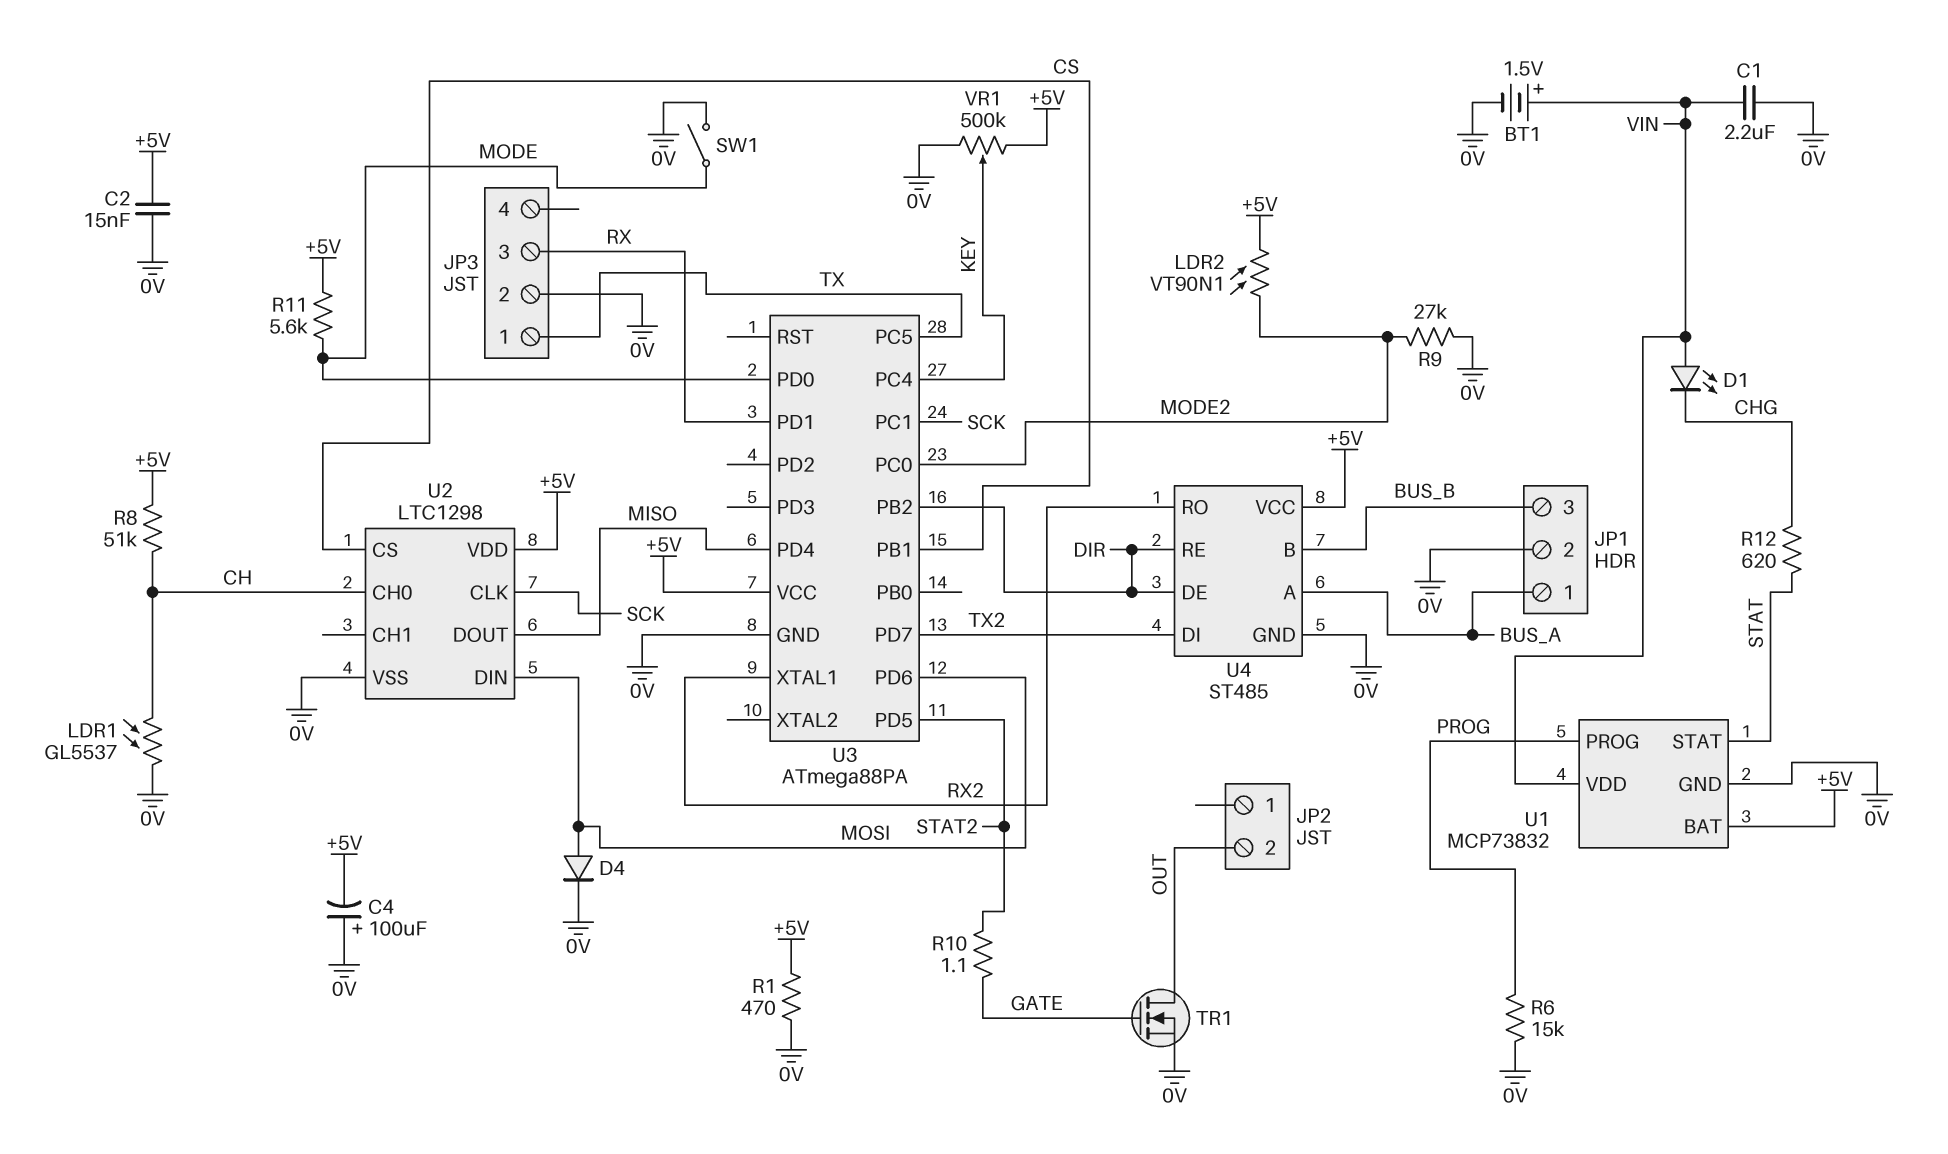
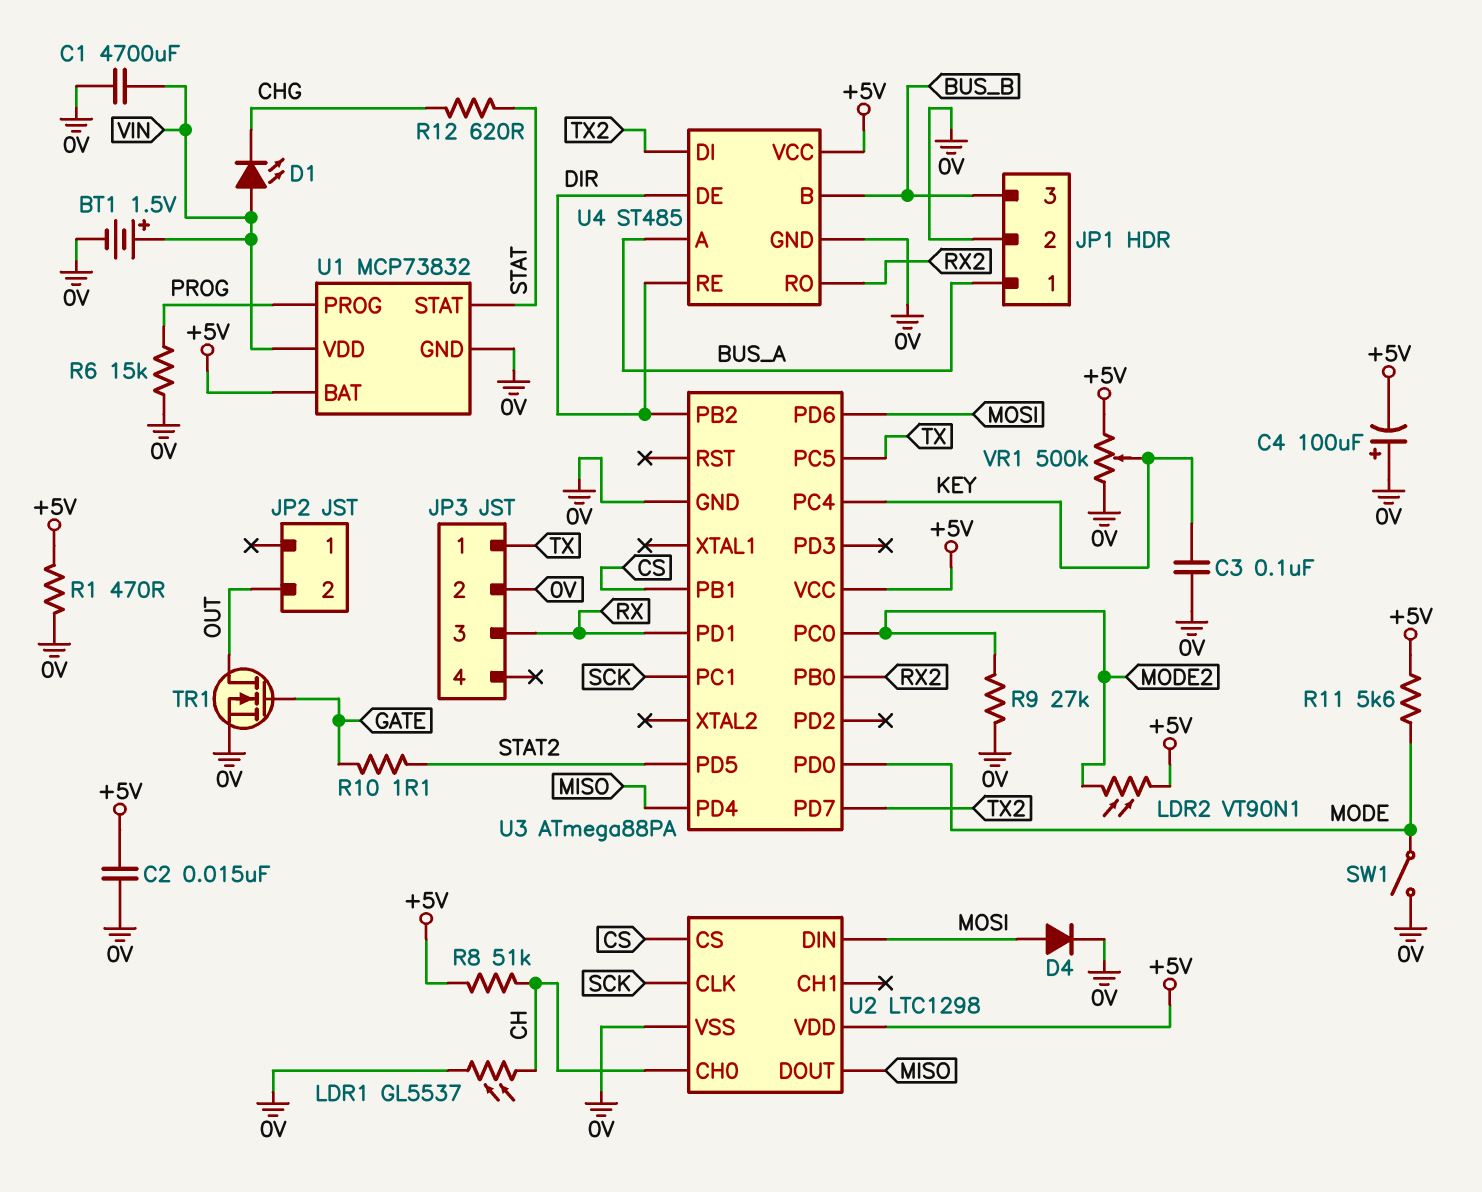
C1: 2.2uF (0V, VIN) -> 4700uF (0V, VIN)
C3: none -> 100nF (0V, KEY)
U3 pin PB0: none -> RX2
U3 pin XTAL1: RX2 -> none

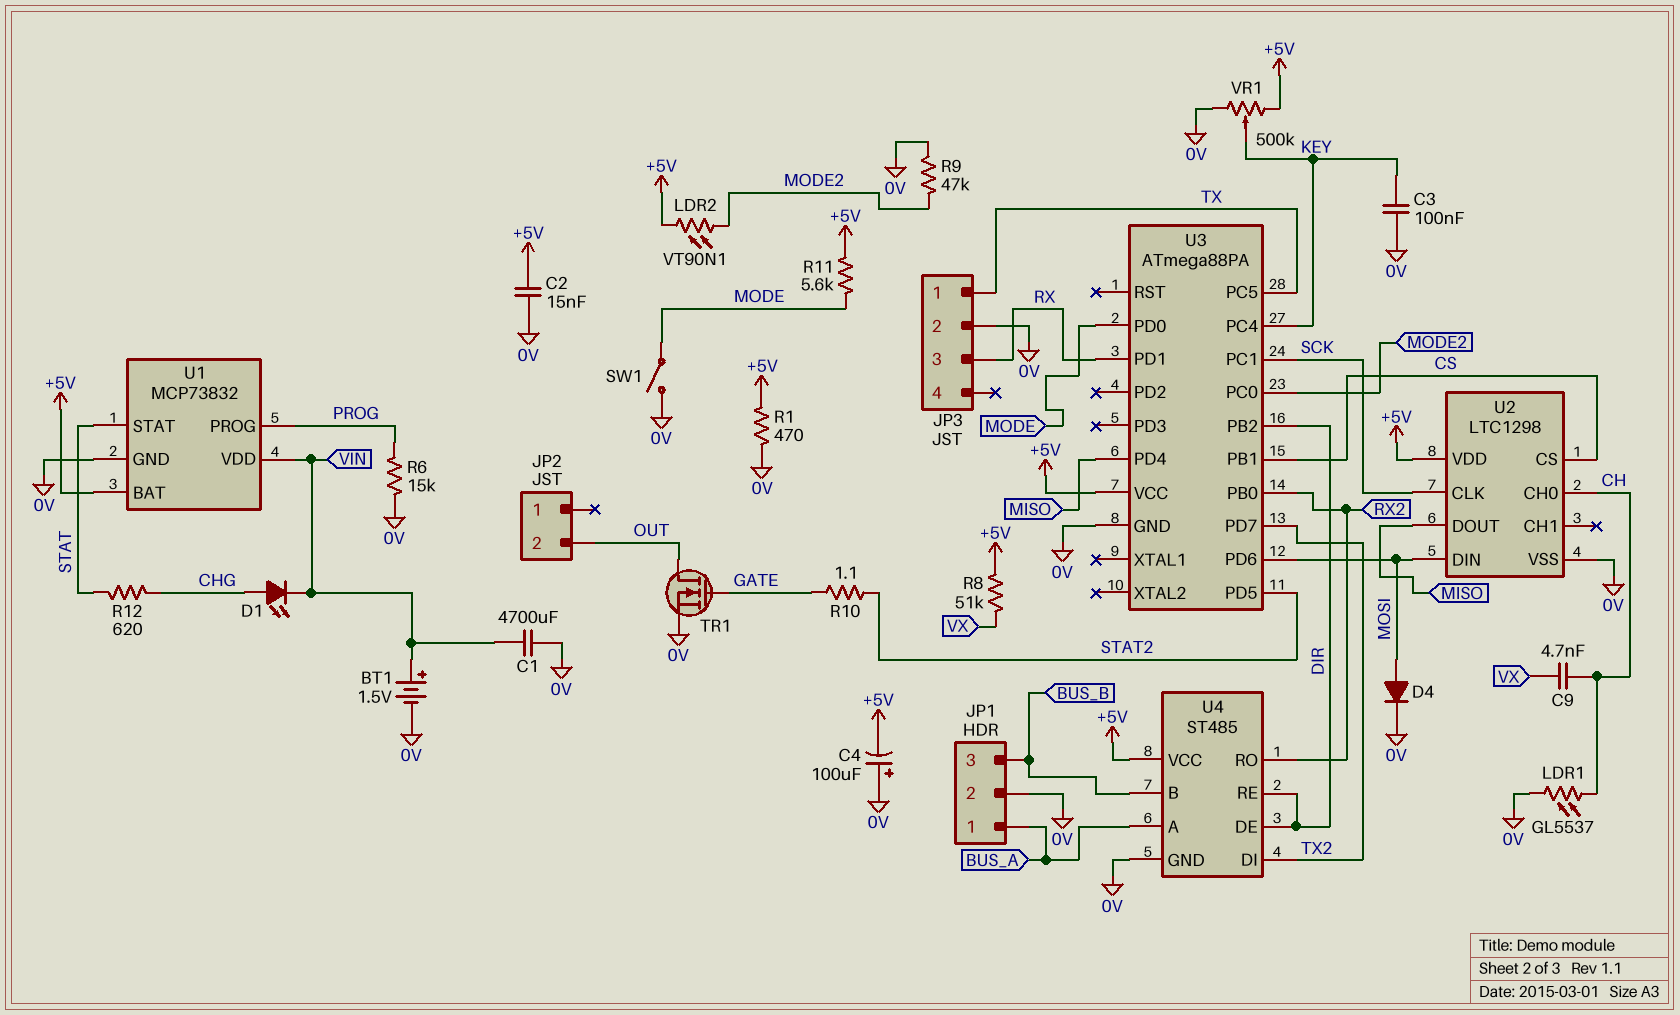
C9: none -> 4.7nF (CH, VX)
D1: LED (A VIN, K CHG) -> LED (A CHG, K VIN)
R8: 51k (+5V, CH) -> 51k (+5V, VX)
R9: 27k (0V, MODE2) -> 47k (0V, MODE2)

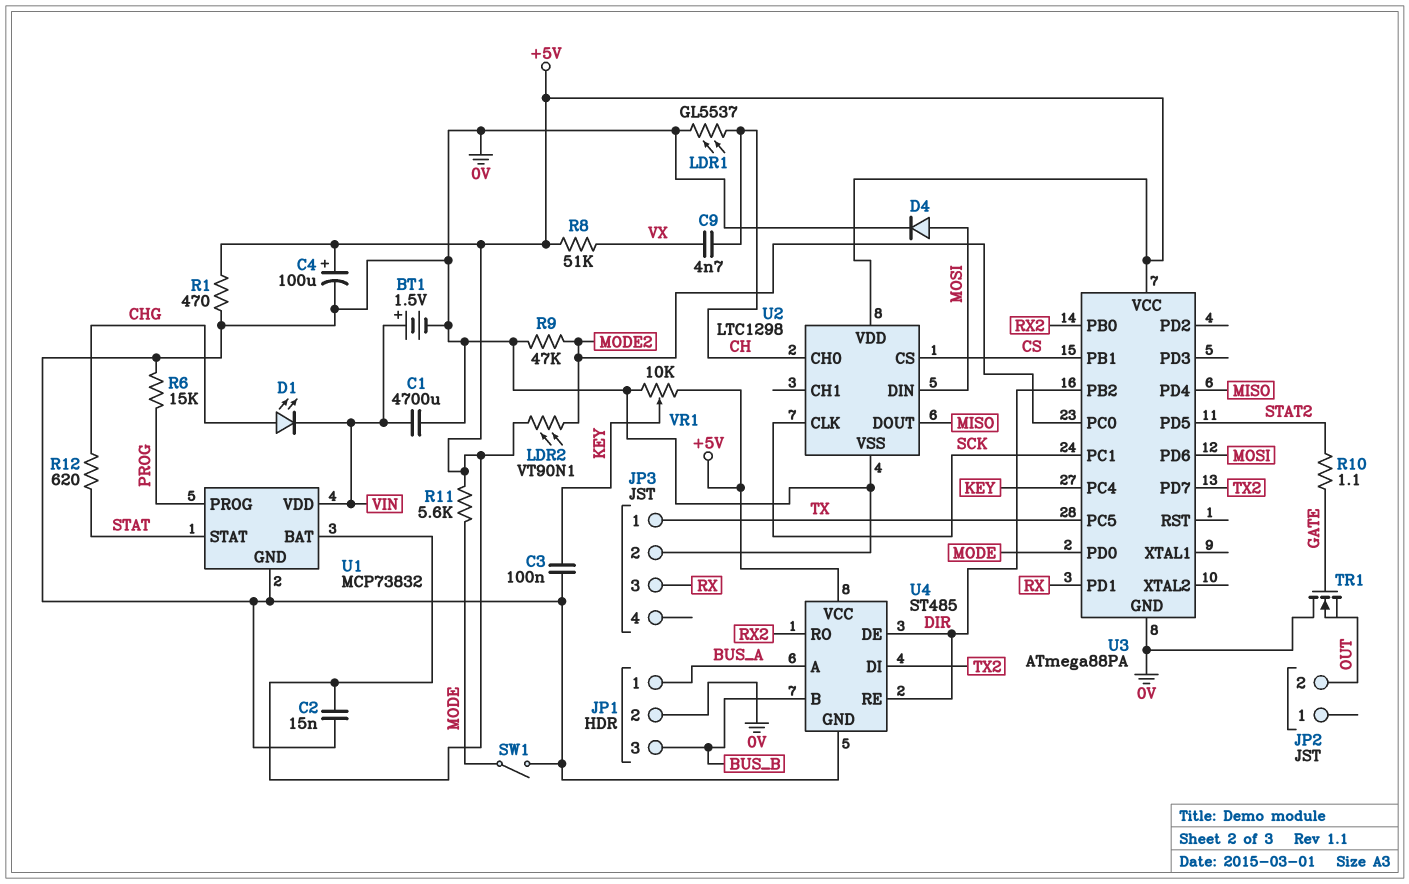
C4: 100uF (plus 0V, minus +5V) -> 100uF (plus +5V, minus 0V)
TR1: NMOS (G GATE, D OUT, S 0V) -> NMOS (G GATE, D 0V, S OUT)
VR1: 500k (+5V, 0V, wiper KEY) -> 10k (+5V, 0V, wiper KEY)

